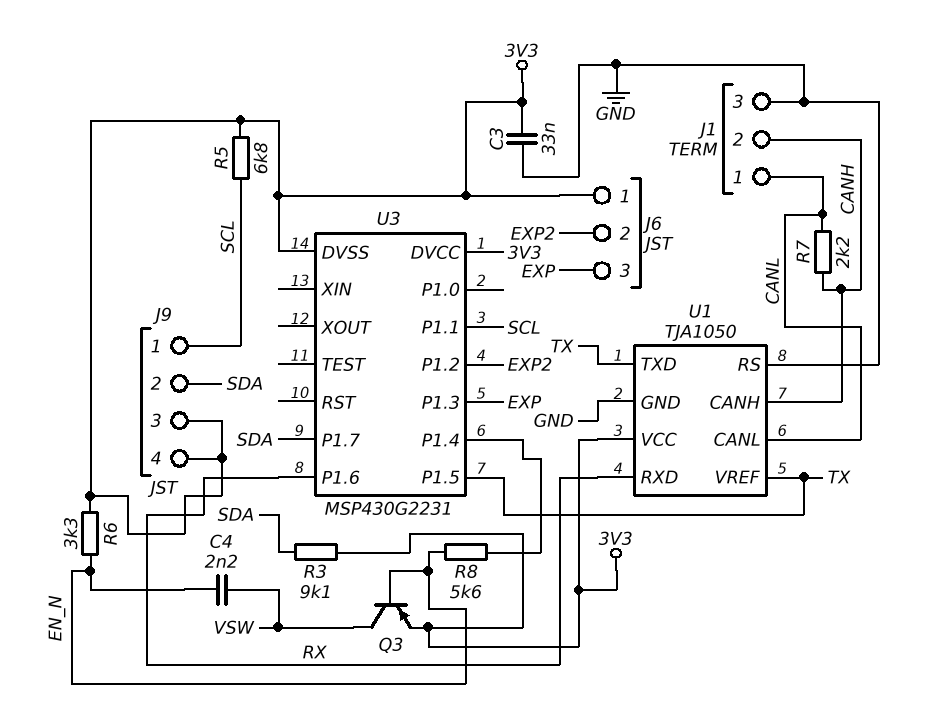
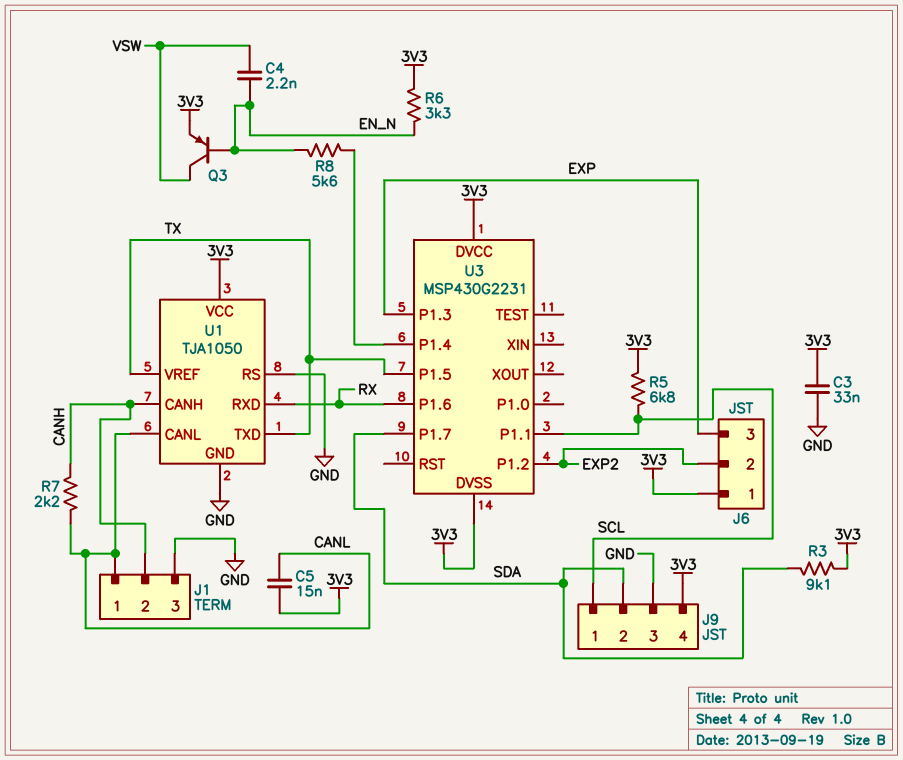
C5: none -> 15nF (3V3, CANL)
J9 pin 3: 3V3 -> GND

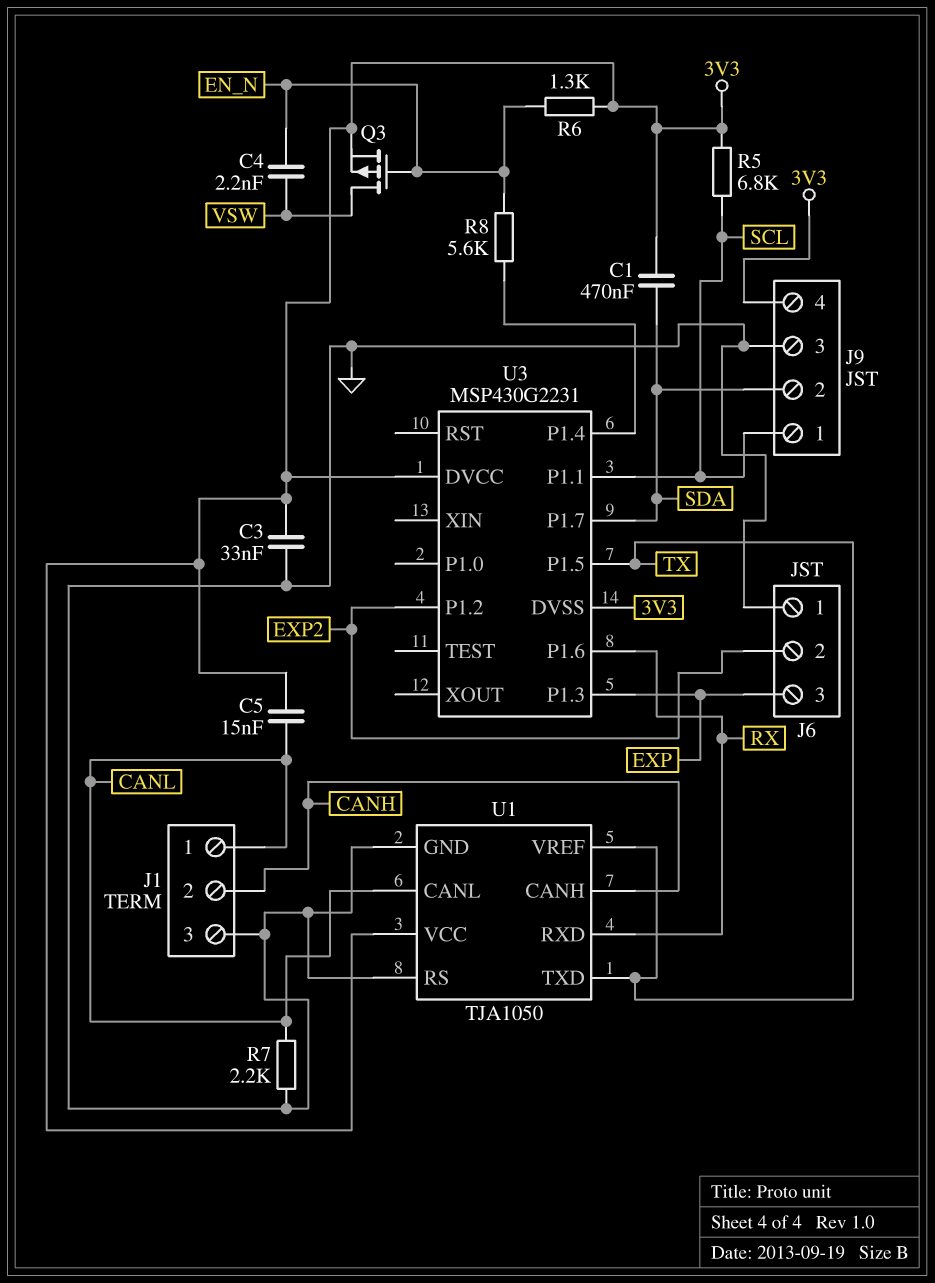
C1: none -> 470nF (3V3, SDA)
J6 pin 1: 3V3 -> GND
Q3: PNP (B EN_N, C VSW, E 3V3) -> PMOS (G EN_N, D VSW, S 3V3)
R3: 9.1k (3V3, SDA) -> none
R6: 3.3k (3V3, EN_N) -> 1.3k (3V3, EN_N)
R7: 2.2k (CANH, CANL) -> 2.2k (CANL, GND)

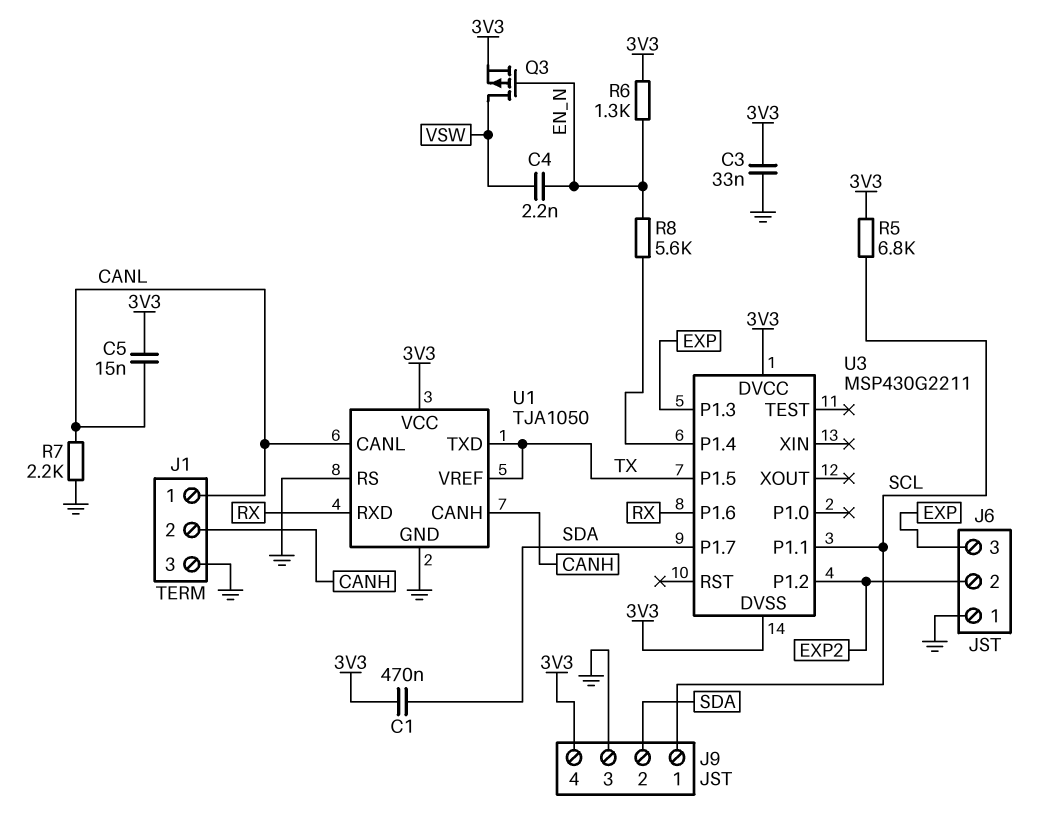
U3: MSP430G2231 -> MSP430G2211

